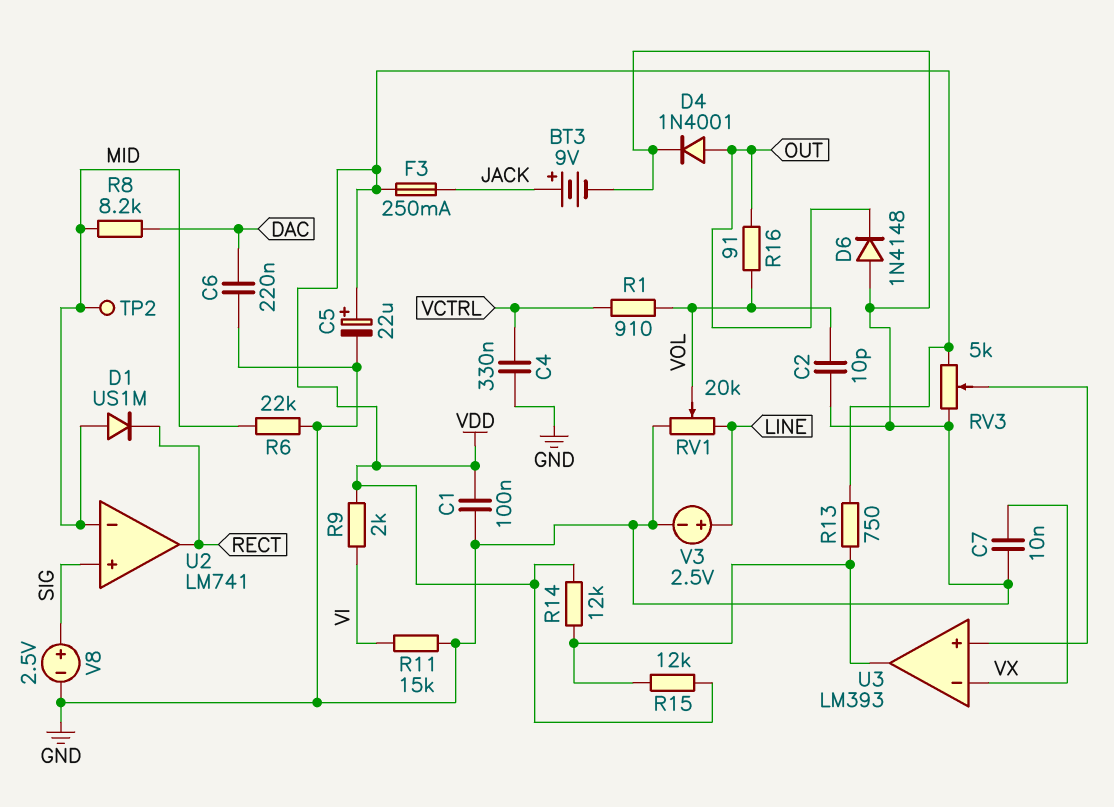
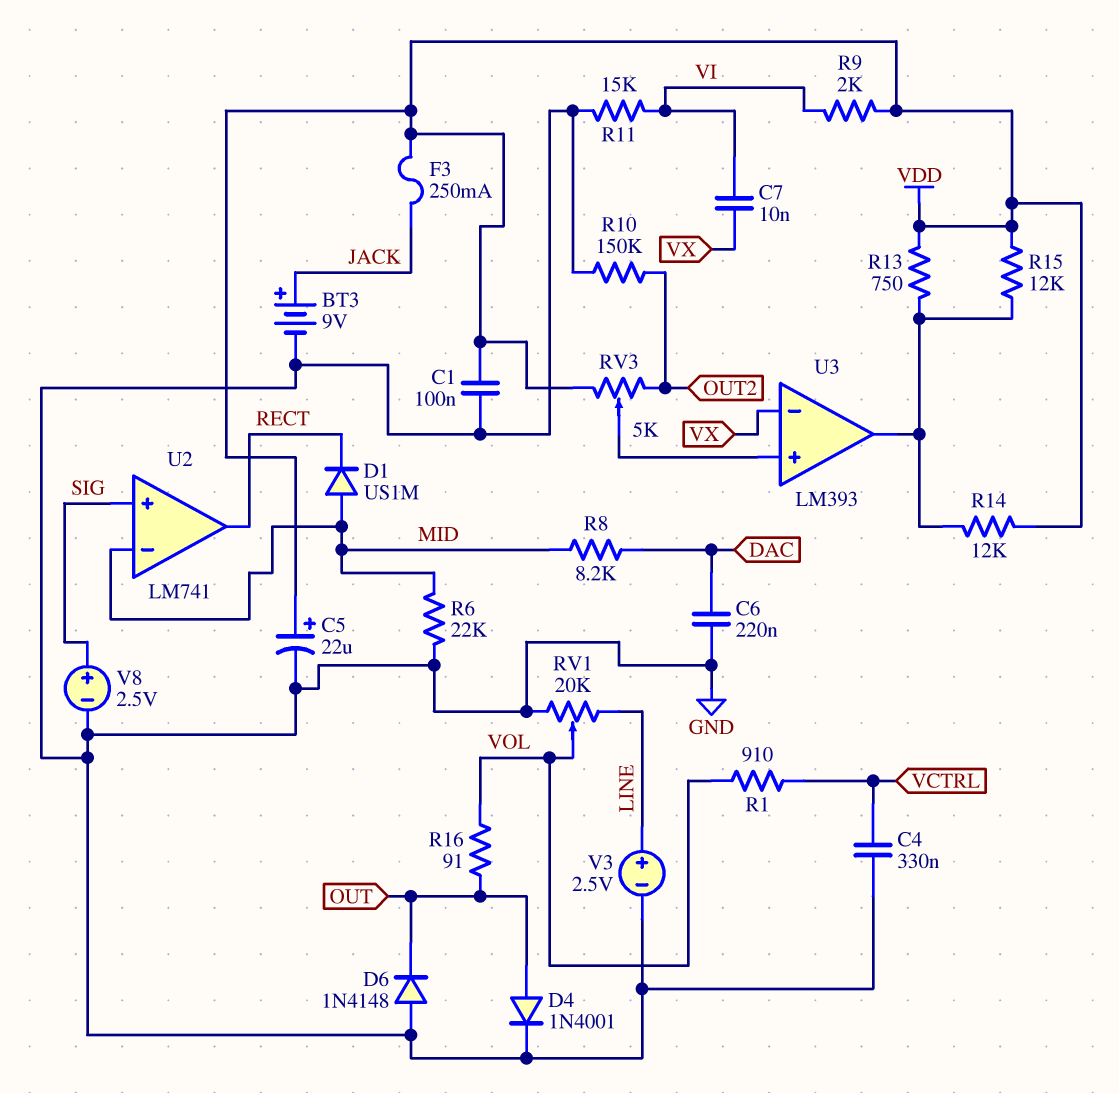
C2: 10pF (GND, VOL) -> none
C7: 10nF (GND, VX) -> 10nF (VI, VX)
R10: none -> 150k (GND, OUT2)
RV3: 5k (GND, VDD, wiper U3/in+) -> 5k (OUT2, VDD, wiper U3/in+)
TP2: test point (MID) -> none

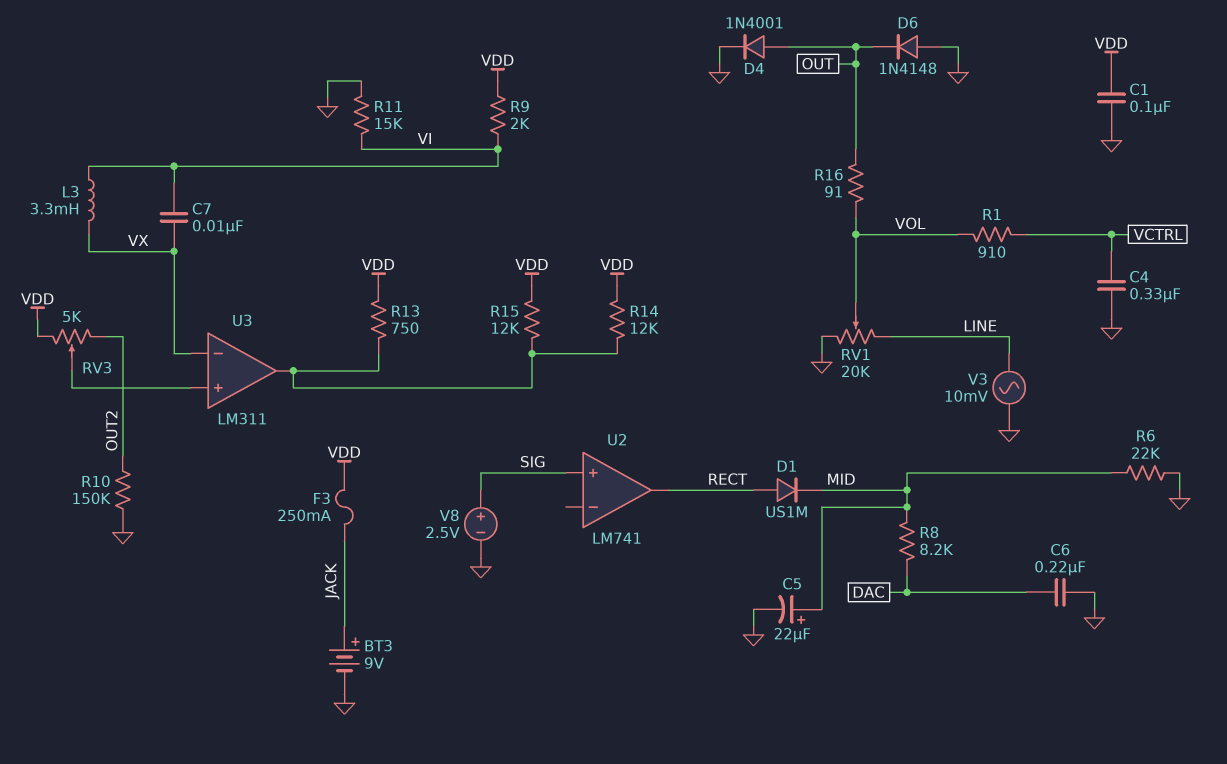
C5: 22uF (plus VDD, minus GND) -> 22uF (plus MID, minus GND)
D1: diode US1M (A MID, K RECT) -> diode US1M (A RECT, K MID)
L3: none -> 3.3mH (VI, VX)
U2 pin in-: MID -> none
U3: LM393 -> LM311
V3: 2.5V (plus LINE, minus GND) -> AC 10mV (GND, LINE)

